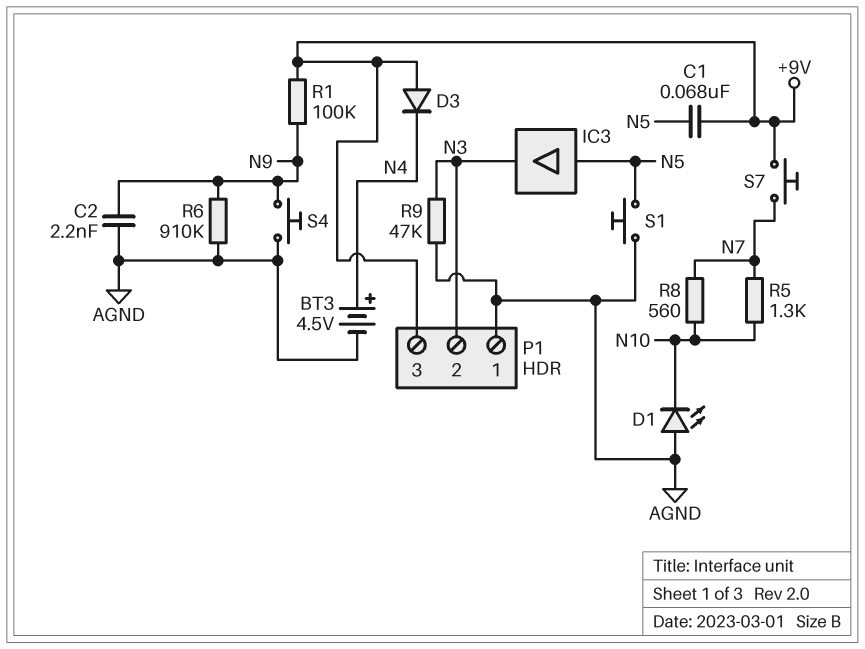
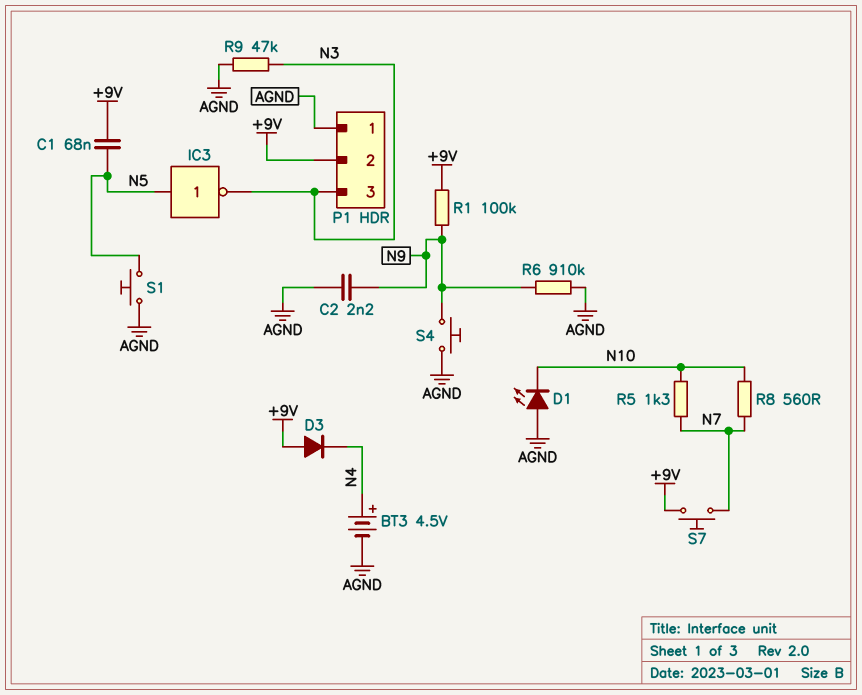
IC3: buffer (in N5, out N3) -> NOT (in N5, out N3)
P1 pin 2: N3 -> +9V
P1 pin 3: +9V -> N3

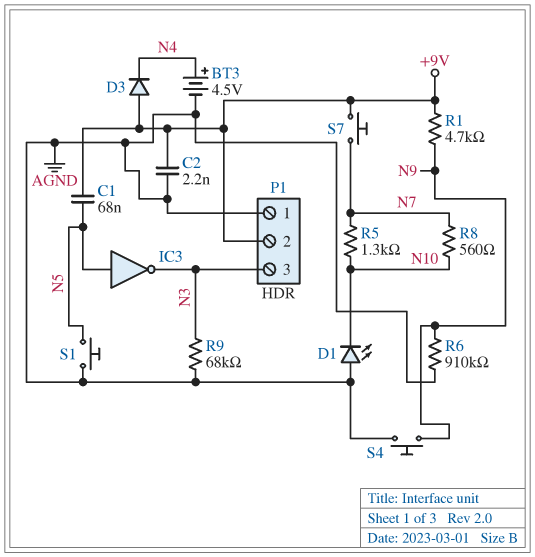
C2: 2.2nF (AGND, N9) -> 2.2nF (+9V, AGND)
R1: 100k (+9V, N9) -> 4.7k (+9V, N9)
R9: 47k (AGND, N3) -> 68k (AGND, N3)

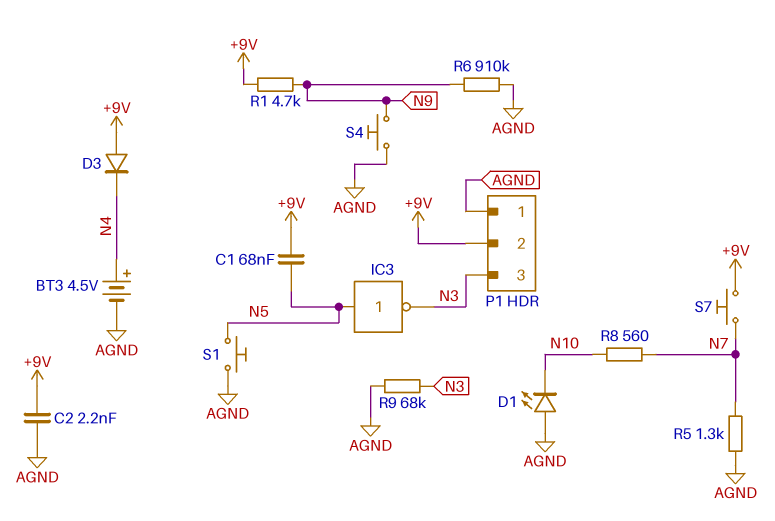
R5: 1.3k (N7, N10) -> 1.3k (AGND, N7)

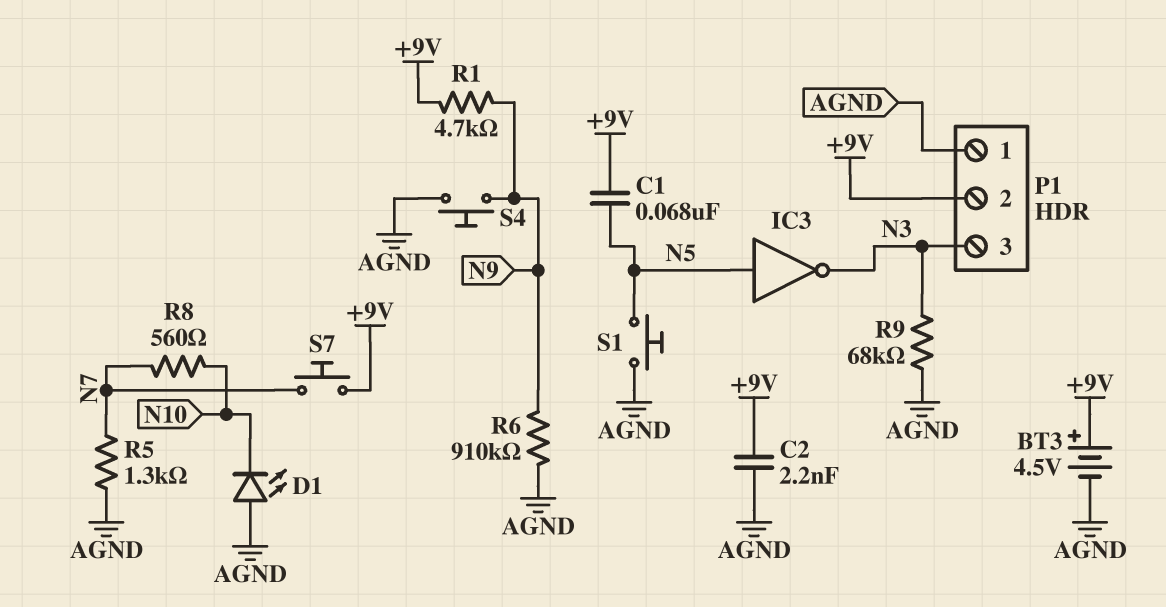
BT3: 4.5V (plus N4, minus AGND) -> 4.5V (plus +9V, minus AGND)
D3: diode (A +9V, K N4) -> none

